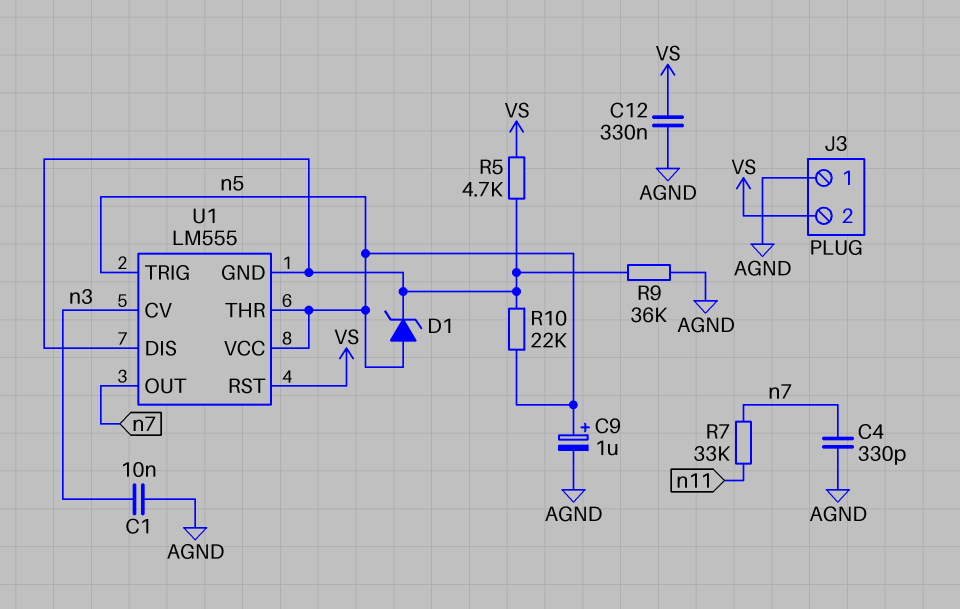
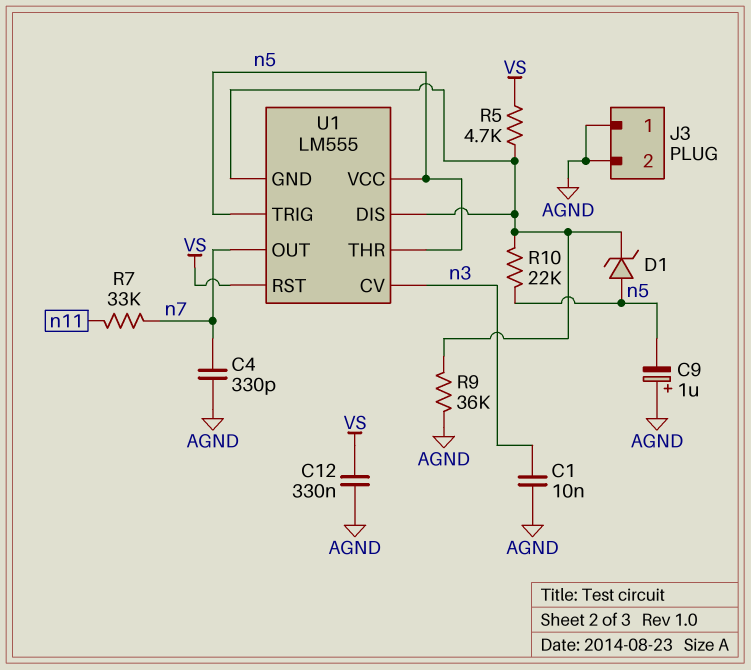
C9: 1uF (plus n5, minus AGND) -> 1uF (plus AGND, minus n5)
J3 pin 2: VS -> AGND

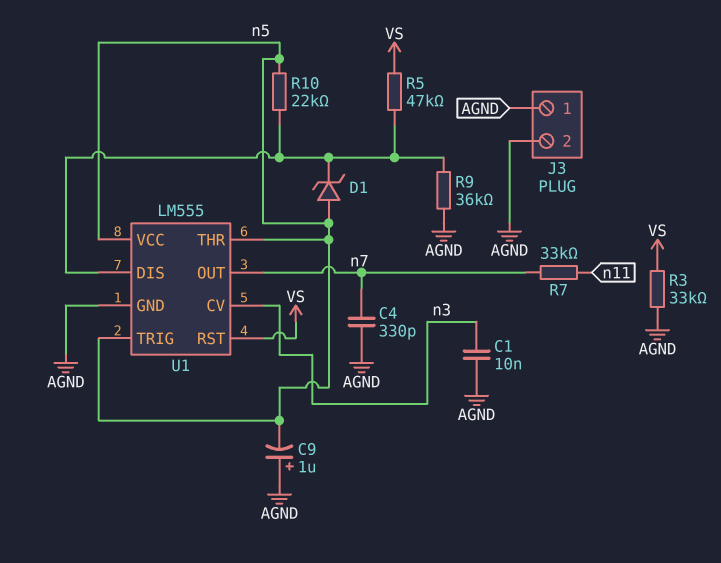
C12: 330nF (AGND, VS) -> none
R3: none -> 33k (AGND, VS)
R5: 4.7k (U1/DIS, VS) -> 47k (U1/DIS, VS)
U1 pin GND: U1/DIS -> AGND

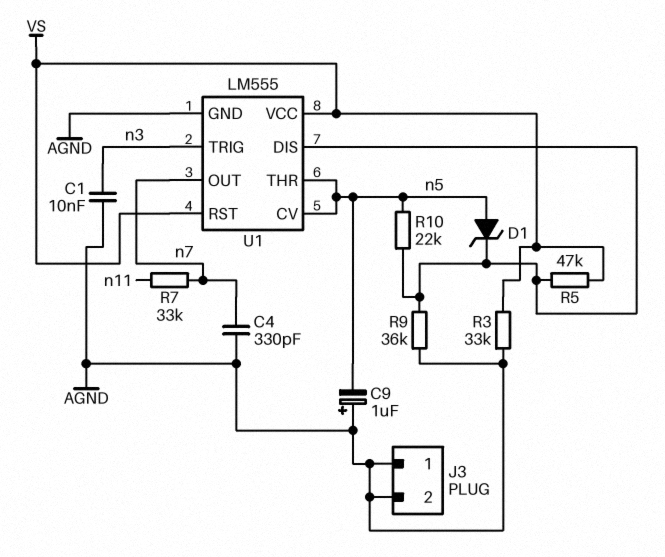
U1 pin CV: n3 -> n5
U1 pin TRIG: n5 -> n3
U1 pin VCC: n5 -> VS

